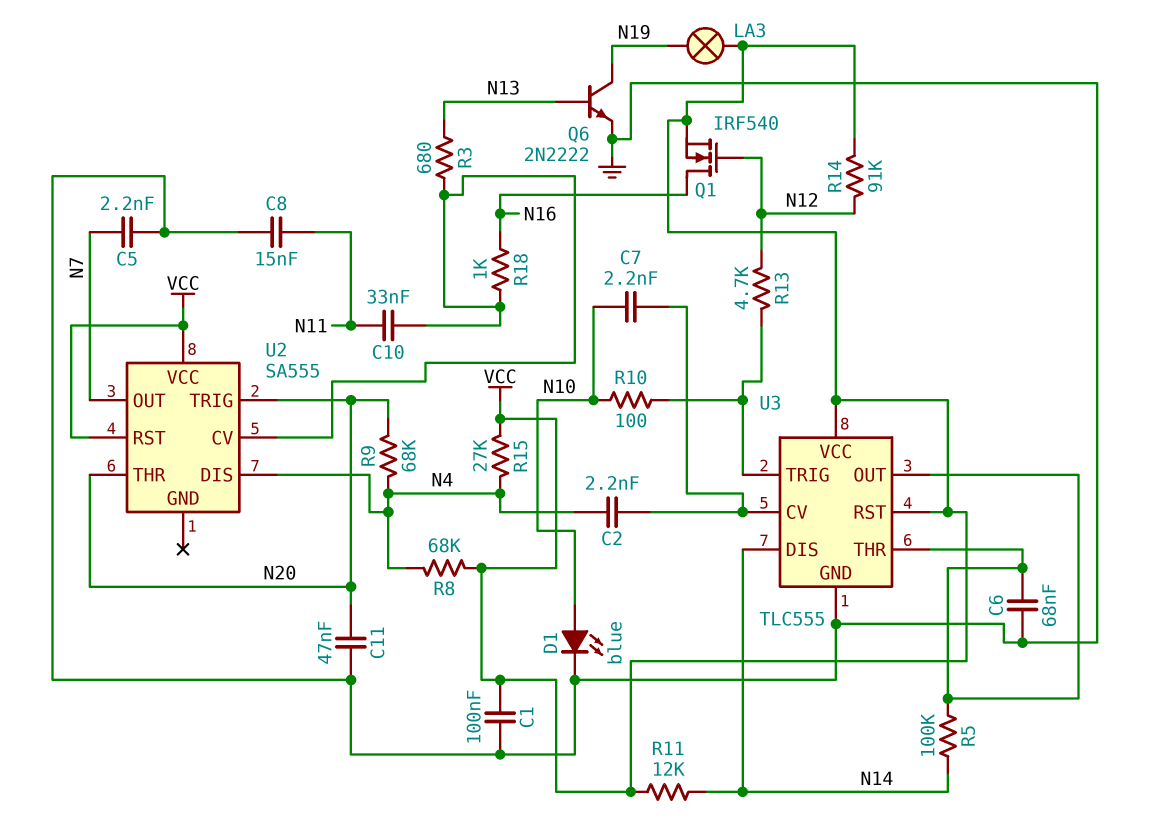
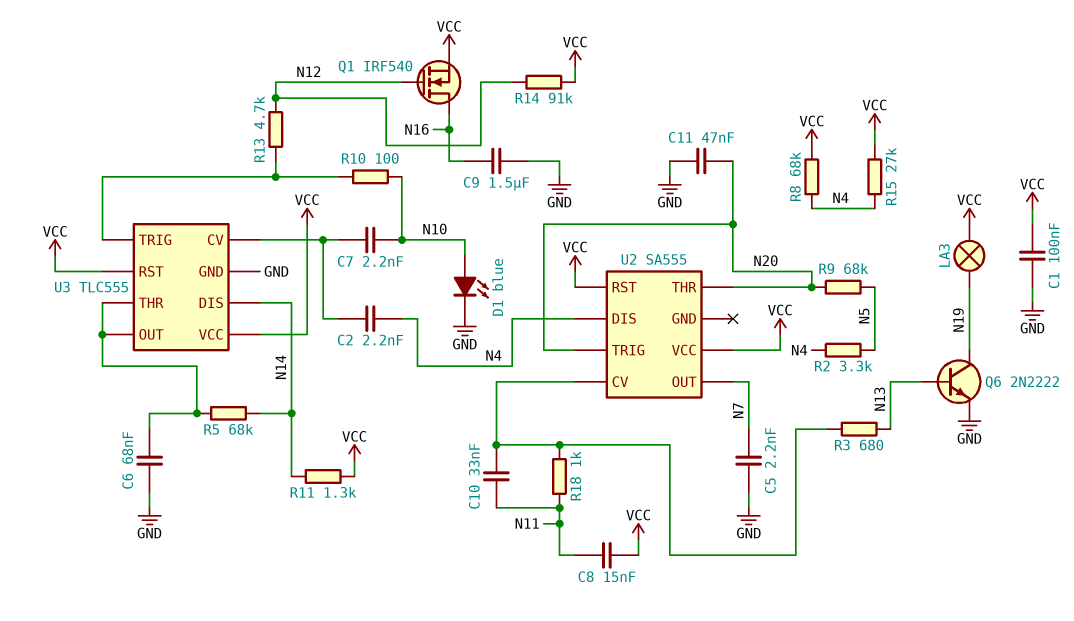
C8: 15nF (GND, N11) -> 15nF (N11, VCC)
C9: none -> 1.5uF (GND, N16)
R2: none -> 3.3k (N4, N5)
R5: 100k (N14, U3/OUT) -> 68k (N14, U3/OUT)
R9: 68k (N4, N20) -> 68k (N5, N20)
R11: 12k (N14, VCC) -> 1.3k (N14, VCC)
R18: 1k (N16, U2/CV) -> 1k (N11, U2/CV)

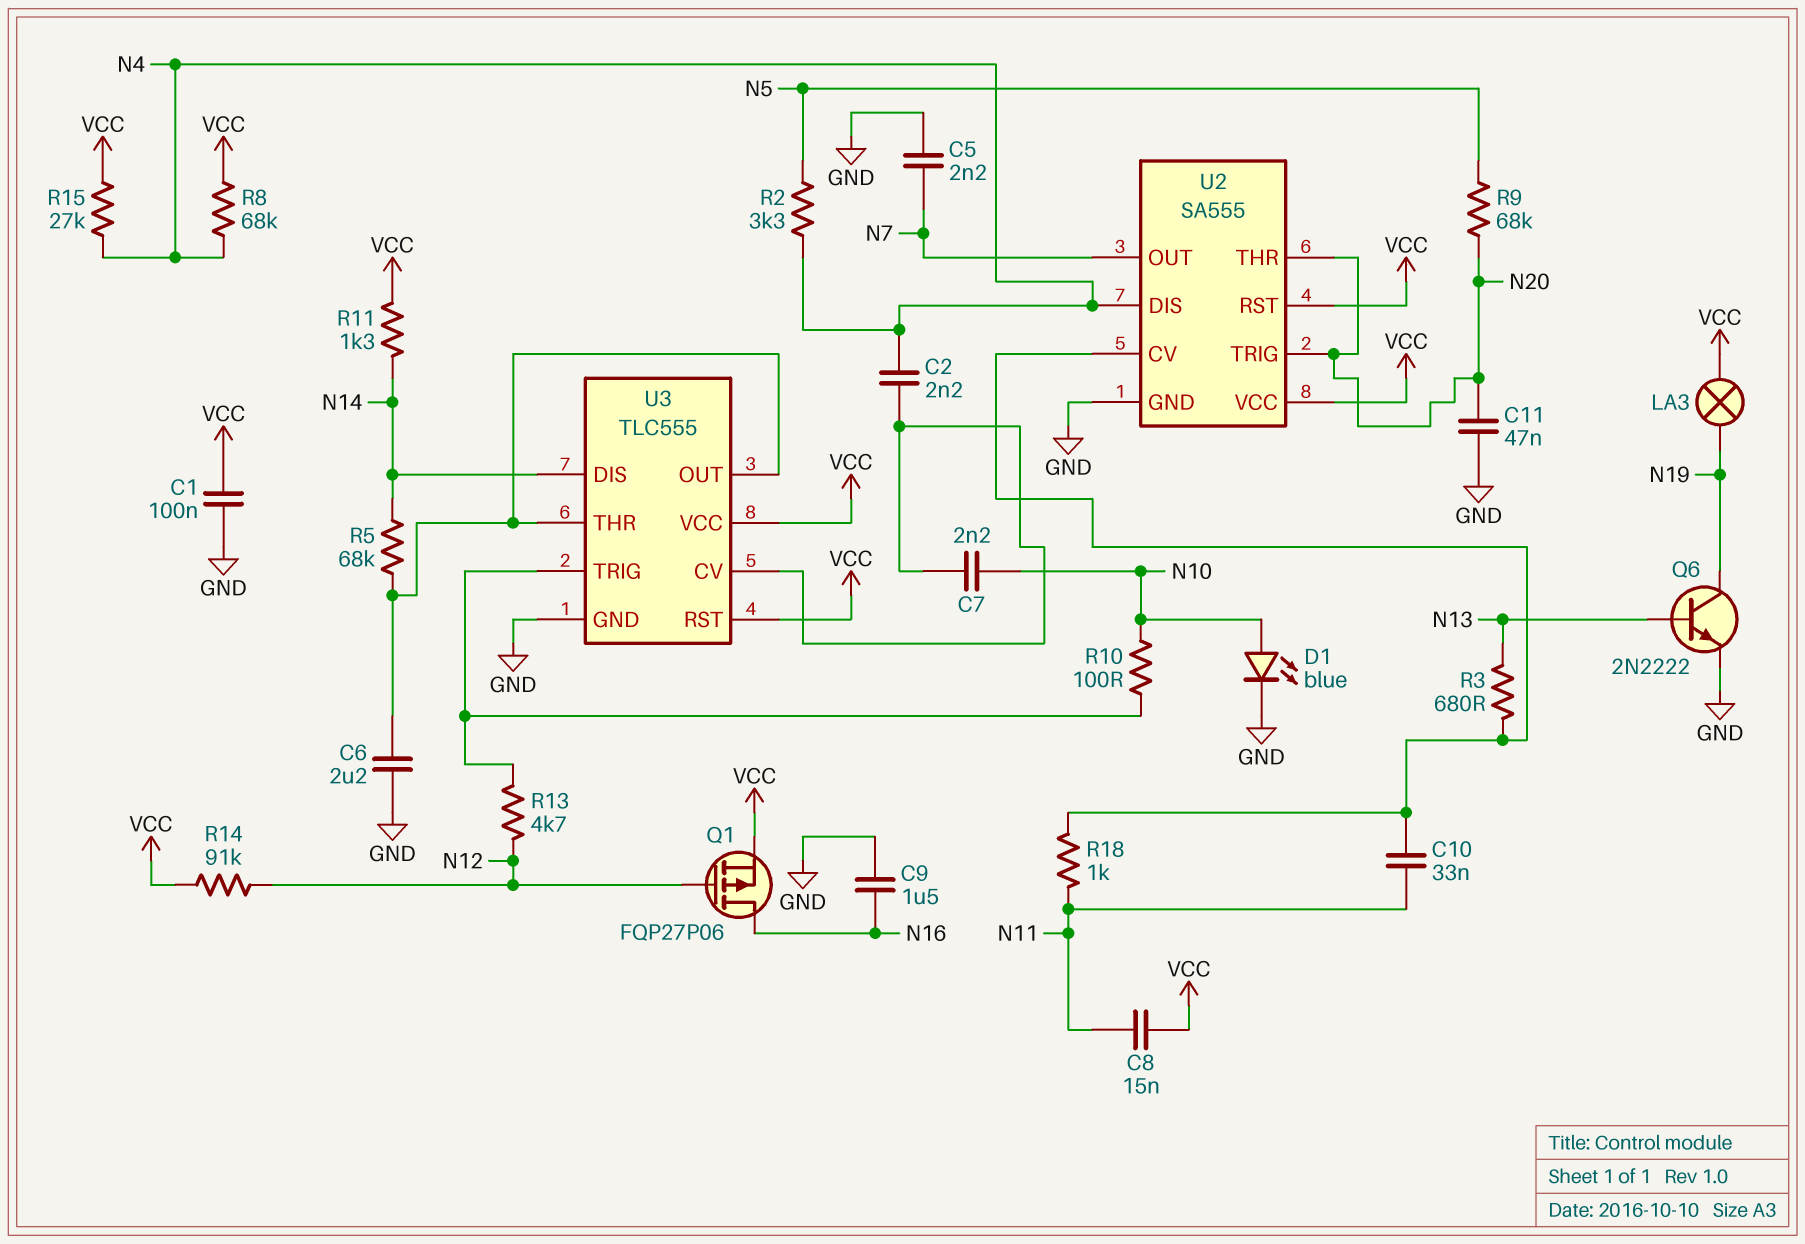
C6: 68nF (GND, U3/OUT) -> 2.2uF (GND, U3/OUT)
Q1: NMOS IRF540 (G N12, D N16, S VCC) -> PMOS FQP27P06 (G N12, D N16, S VCC)
U2 pin GND: none -> GND

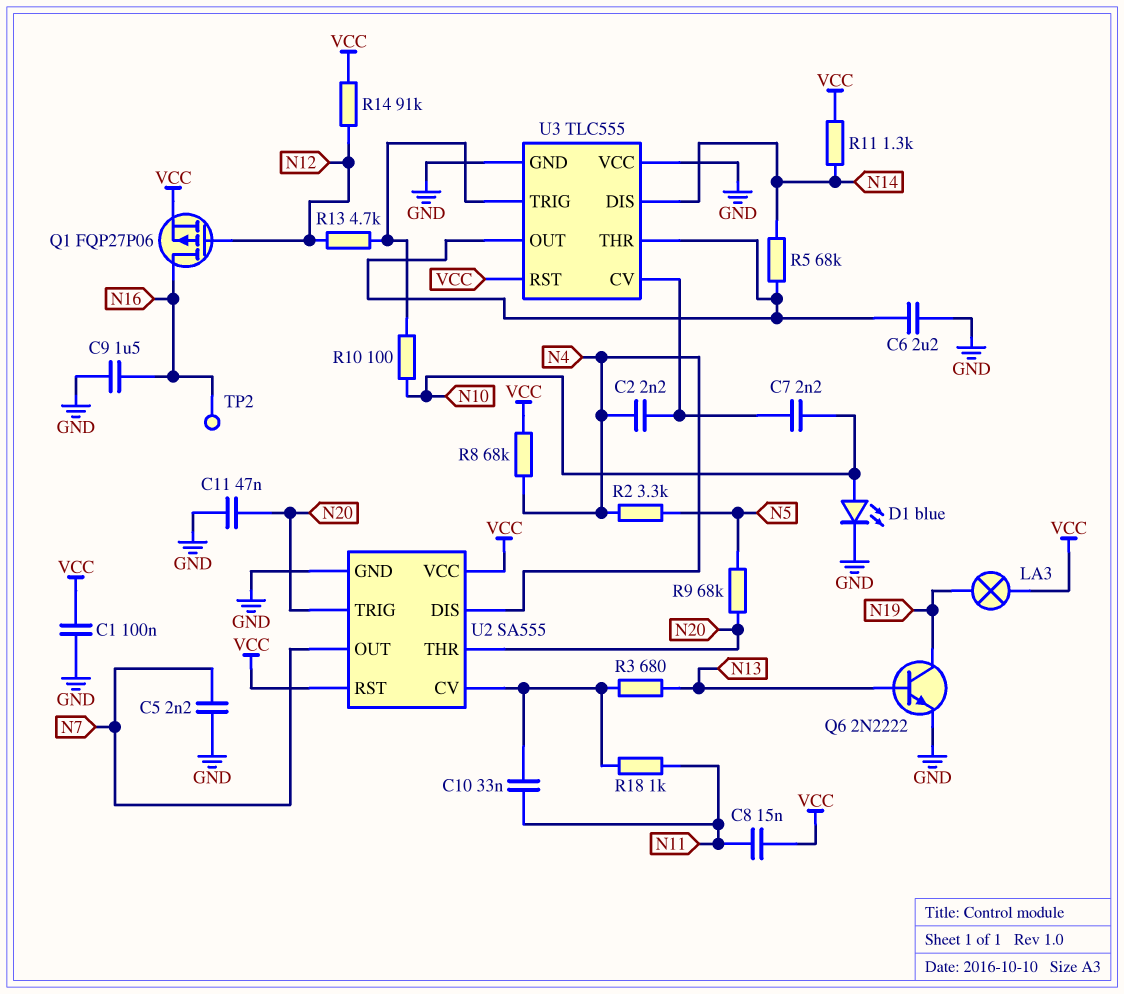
R15: 27k (N4, VCC) -> none
TP2: none -> test point (N16)
U3 pin VCC: VCC -> GND

